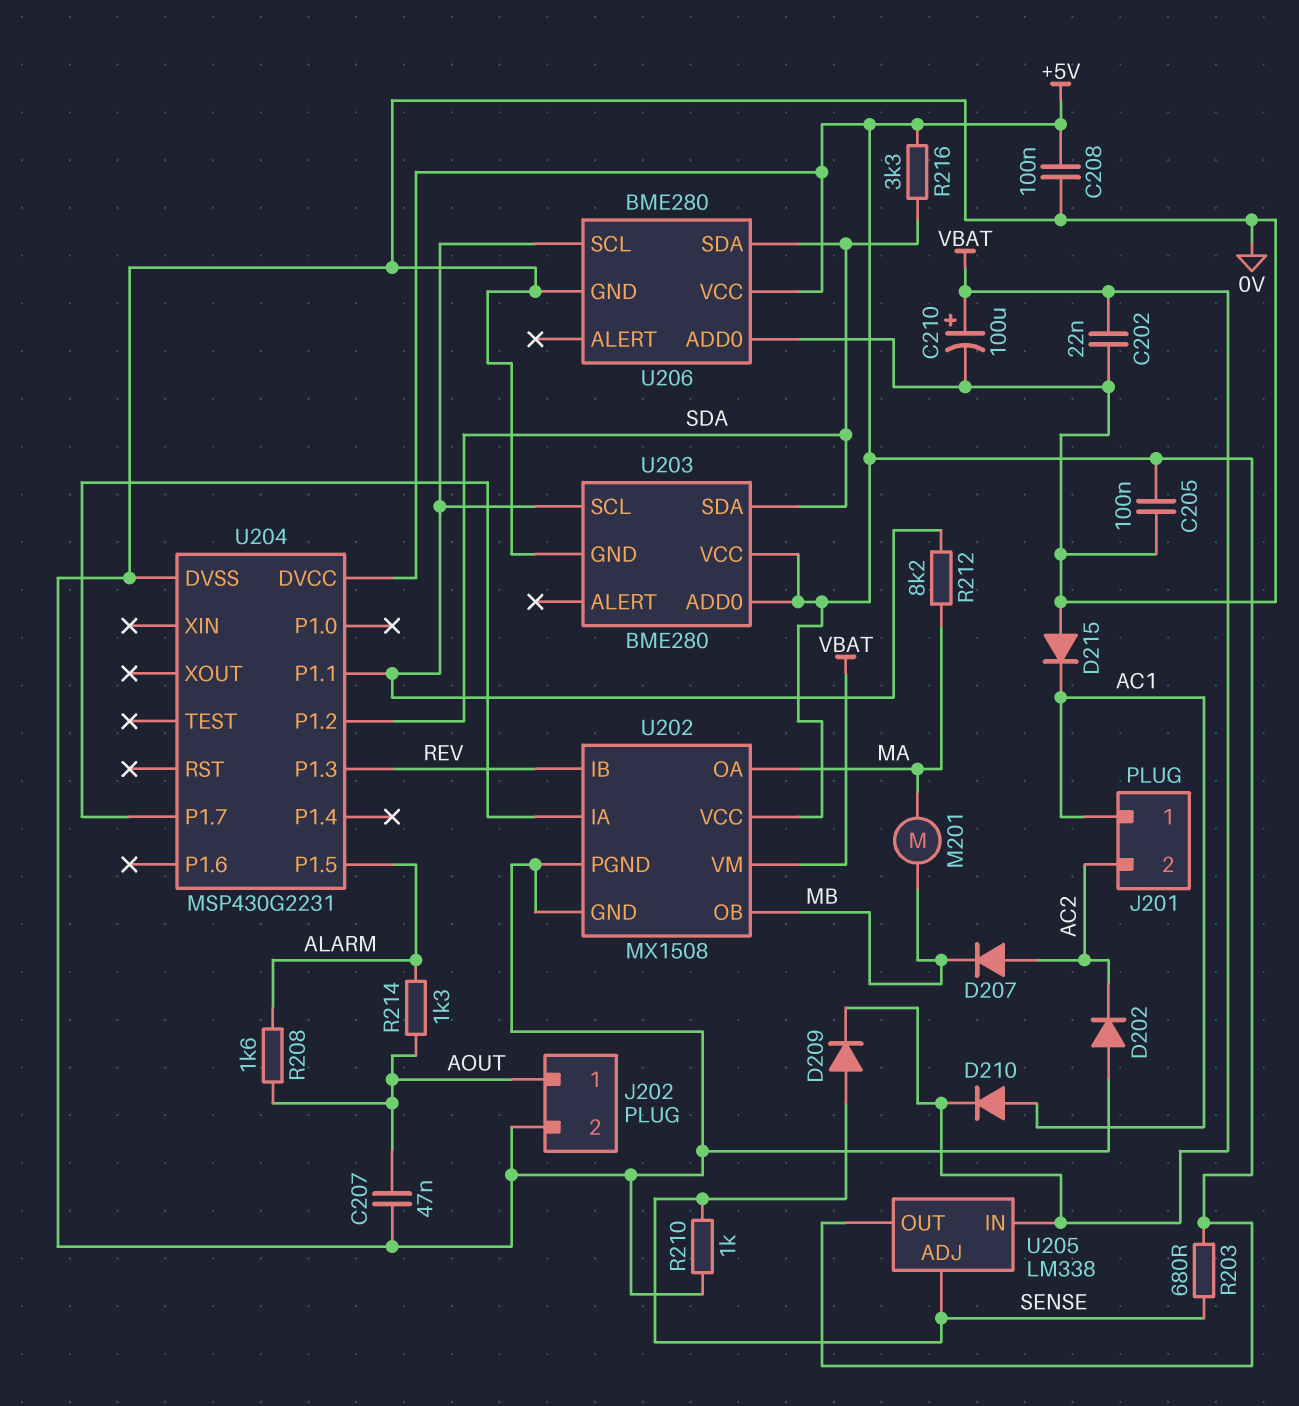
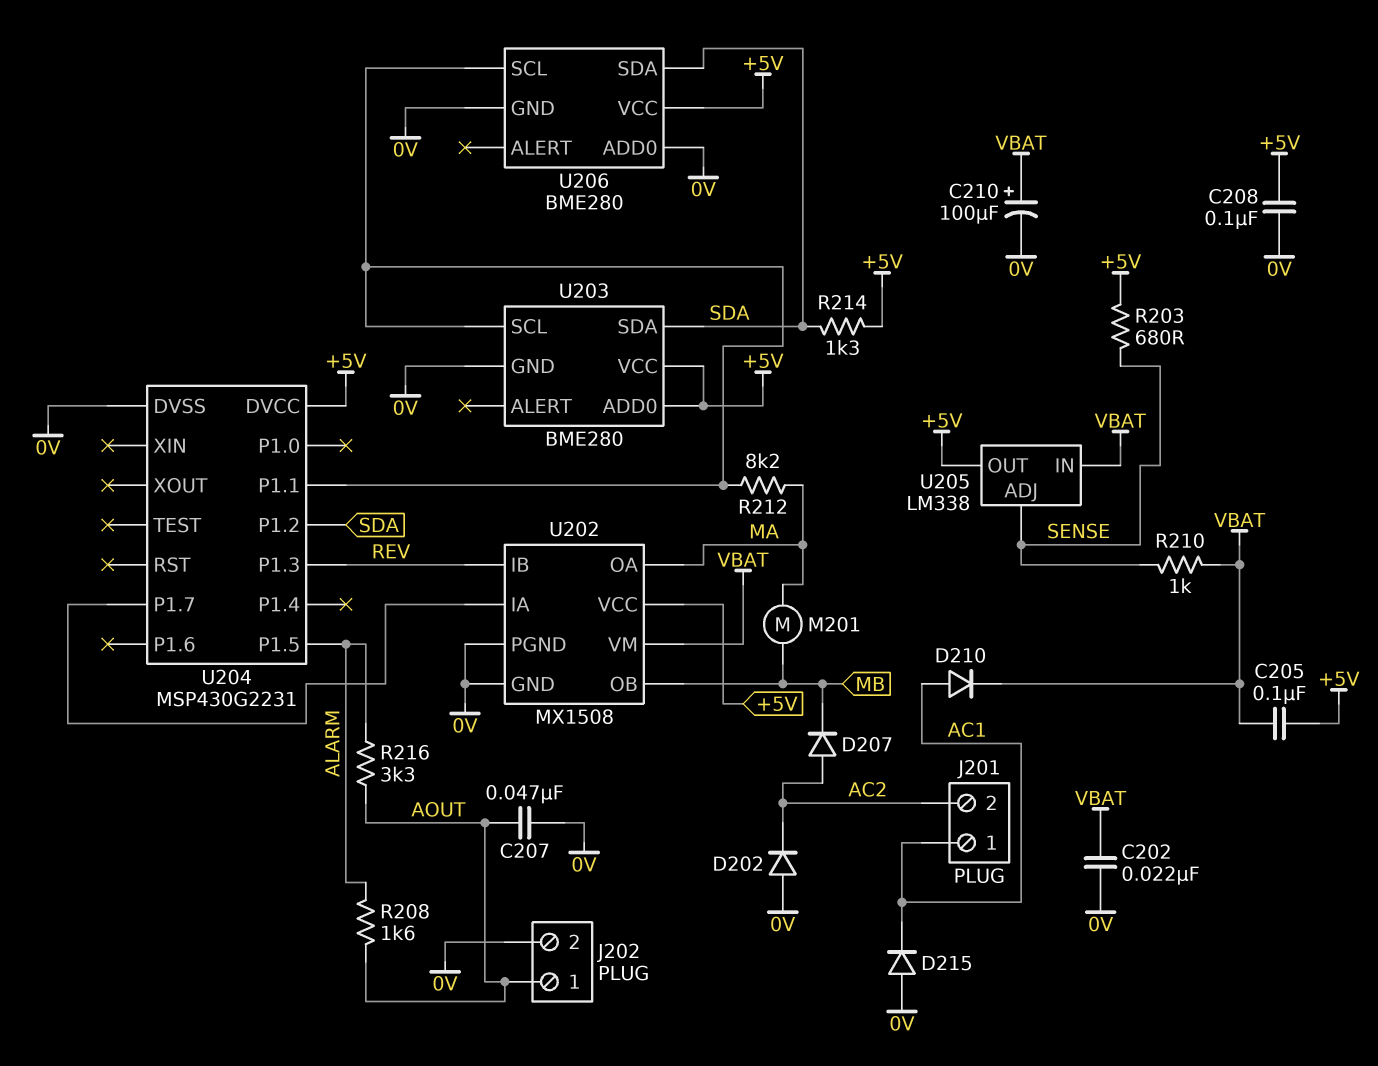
C205: 100nF (+5V, 0V) -> 100nF (+5V, VBAT)
D209: diode (A SENSE, K VBAT) -> none
R210: 1k (0V, SENSE) -> 1k (SENSE, VBAT)
R214: 1.3k (ALARM, AOUT) -> 1.3k (+5V, SDA)
R216: 3.3k (+5V, SDA) -> 3.3k (ALARM, AOUT)

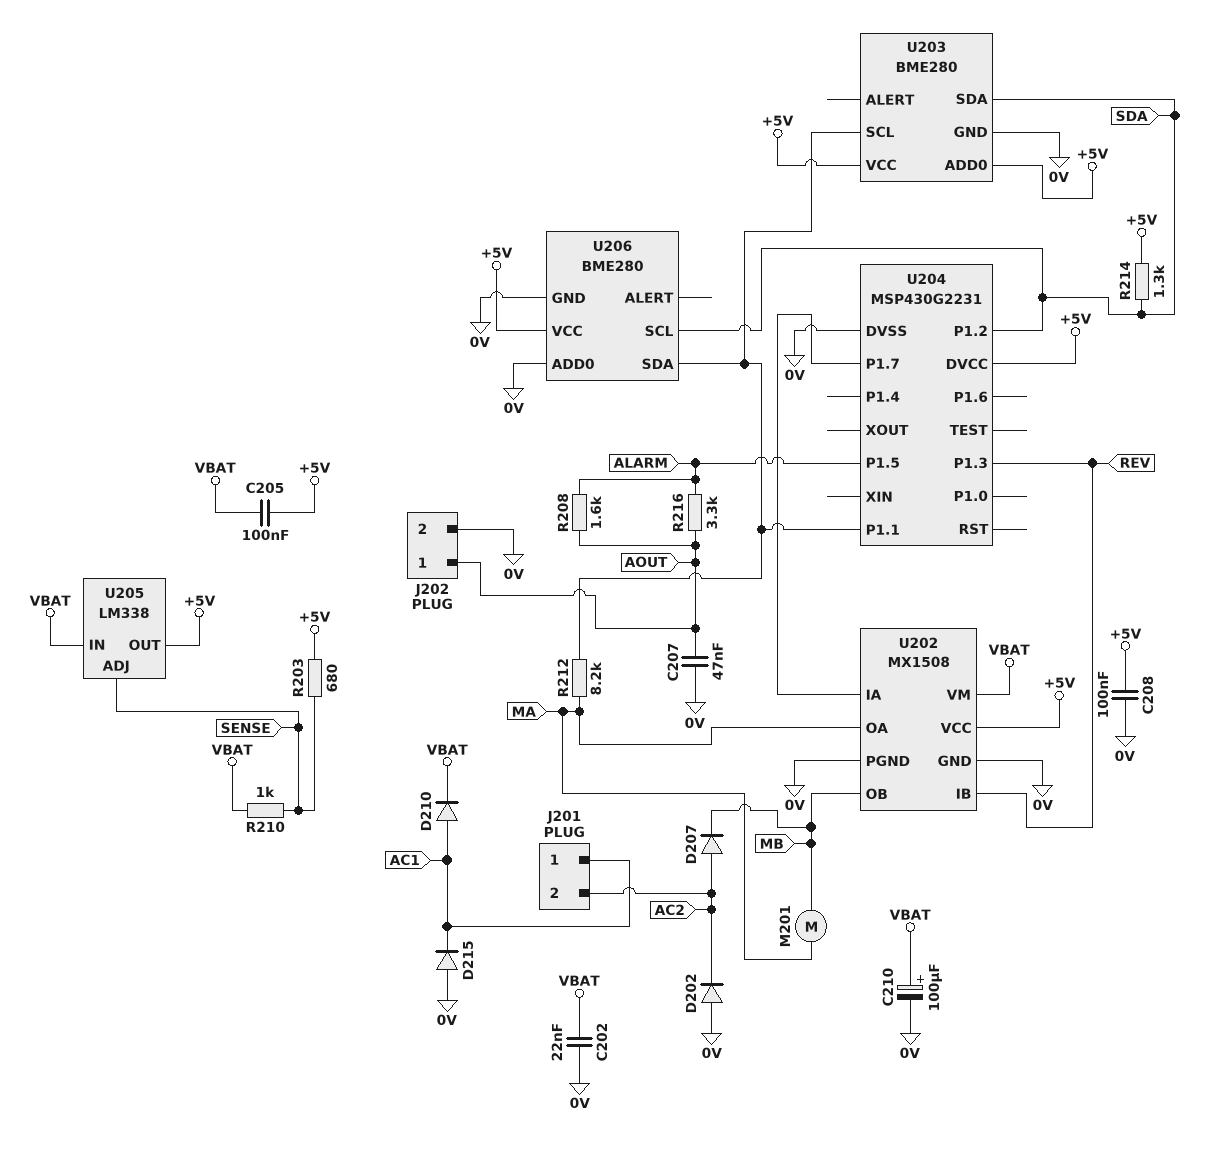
U206 pin SCL: U203/SCL -> SDA
U206 pin SDA: SDA -> U203/SCL

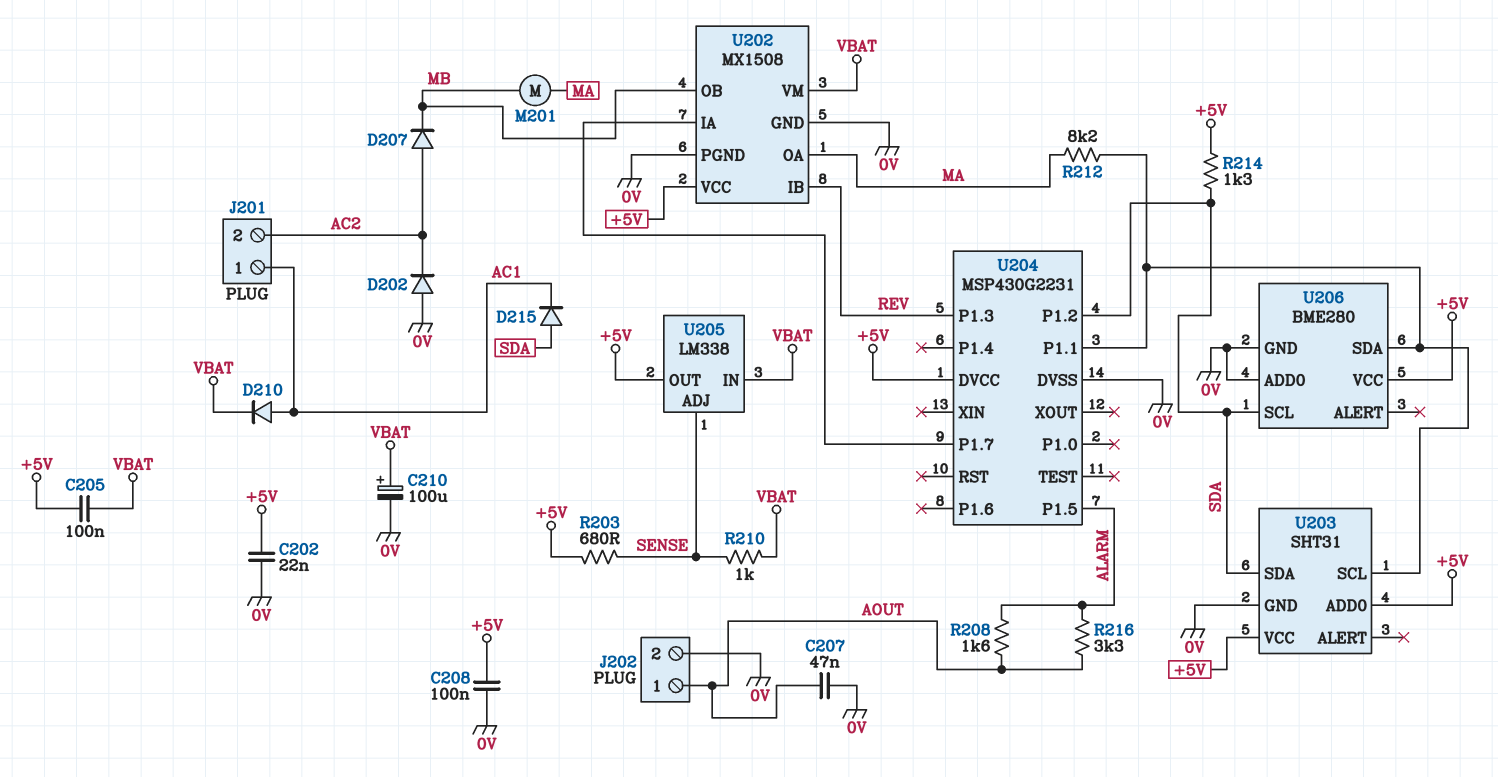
C202: 22nF (0V, VBAT) -> 22nF (+5V, 0V)
D215: diode (A 0V, K AC1) -> diode (A SDA, K AC1)
U203: BME280 -> SHT31

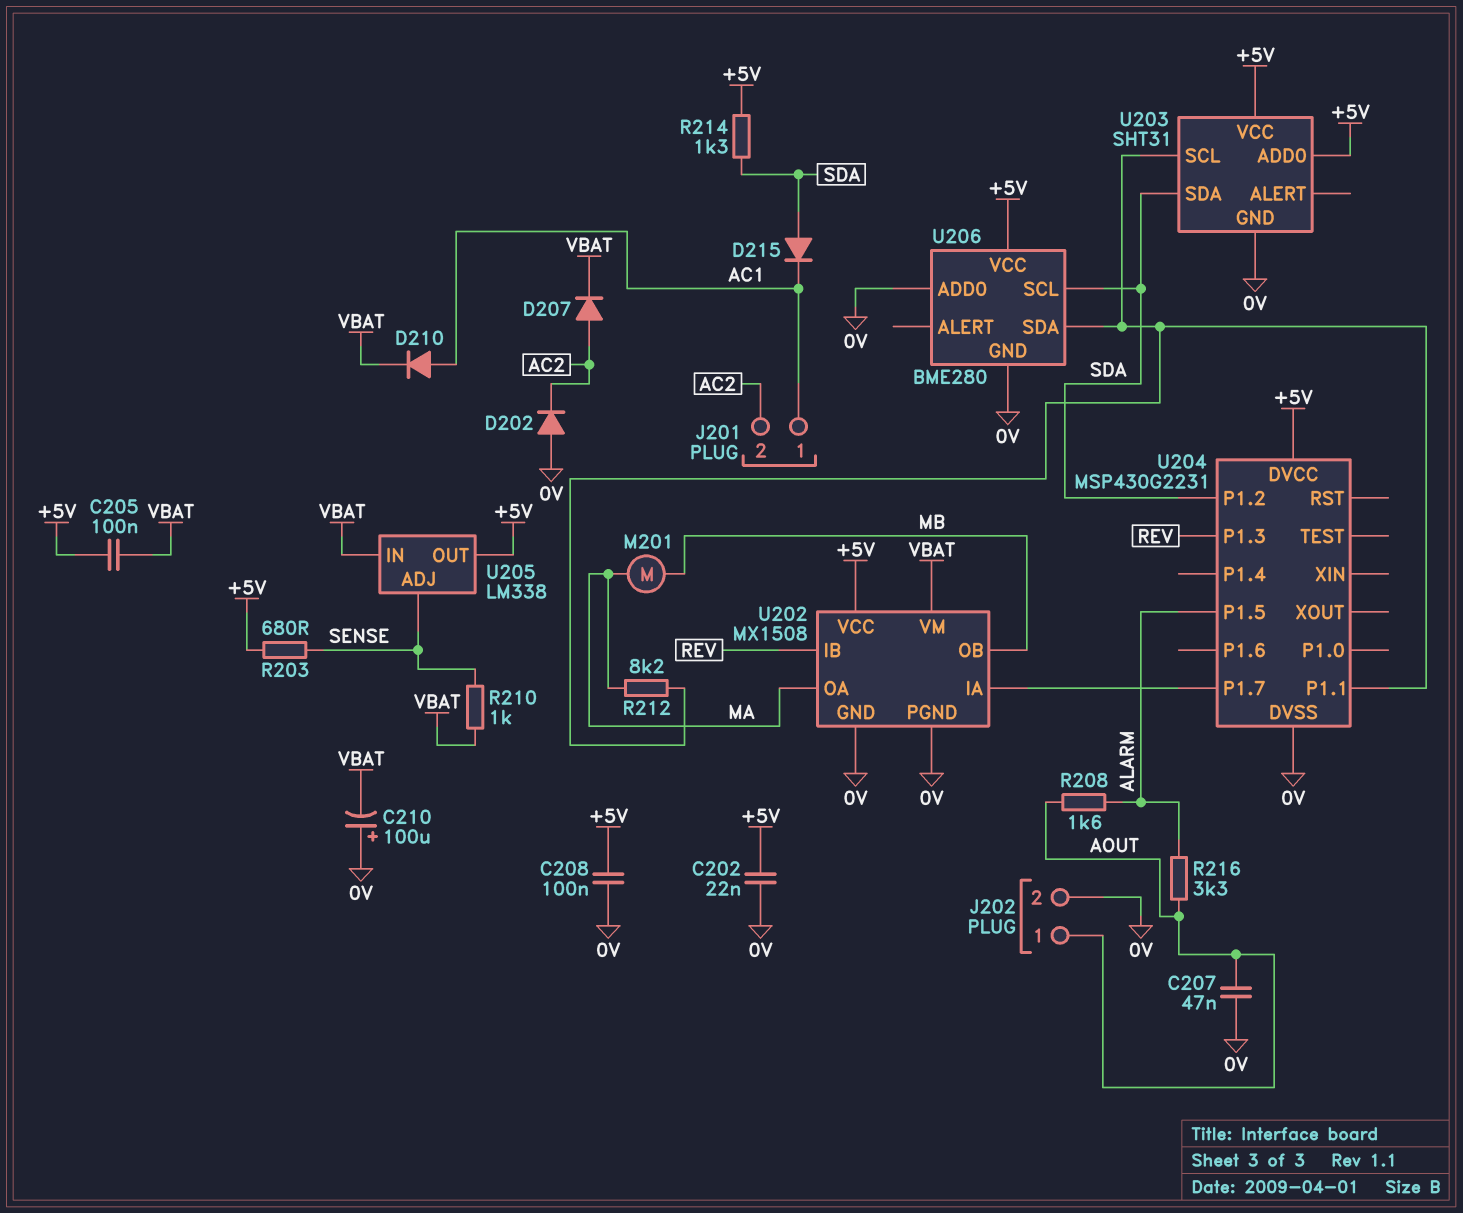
C210: 100uF (plus VBAT, minus 0V) -> 100uF (plus 0V, minus VBAT)
D207: diode (A AC2, K MB) -> diode (A AC2, K VBAT)

